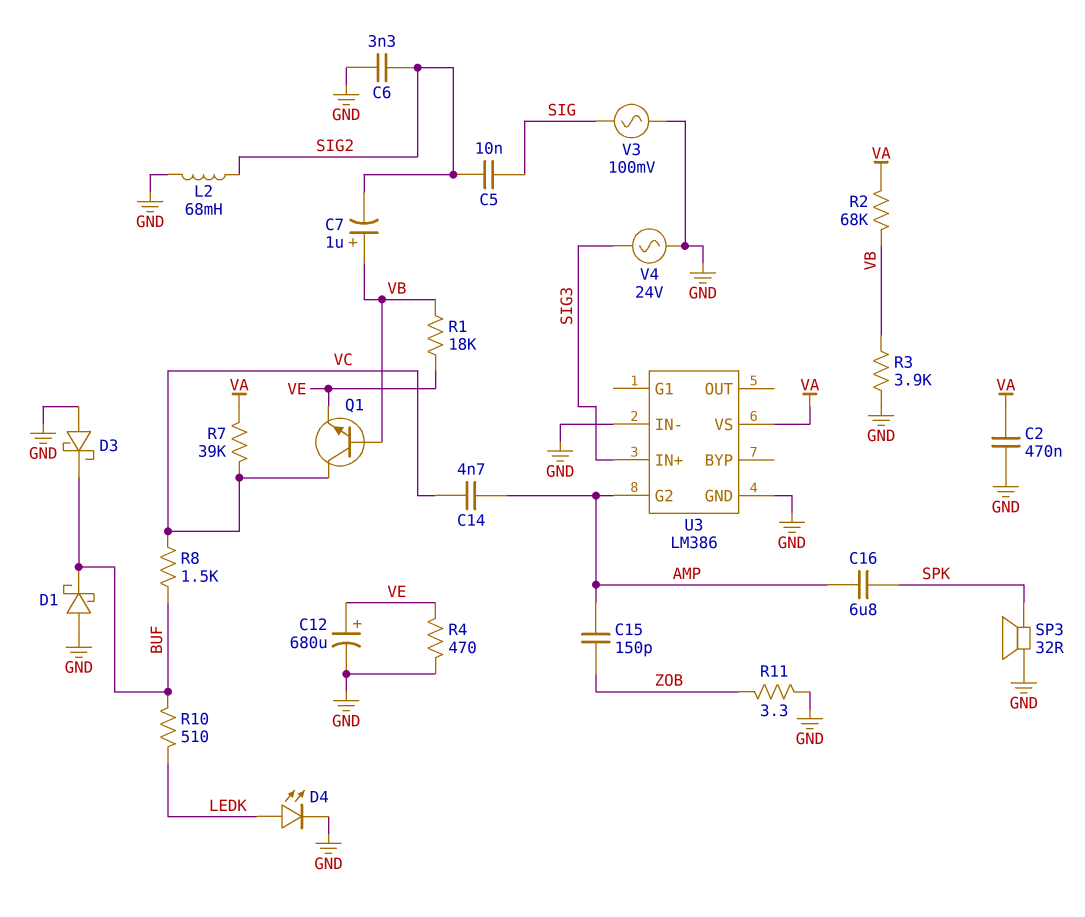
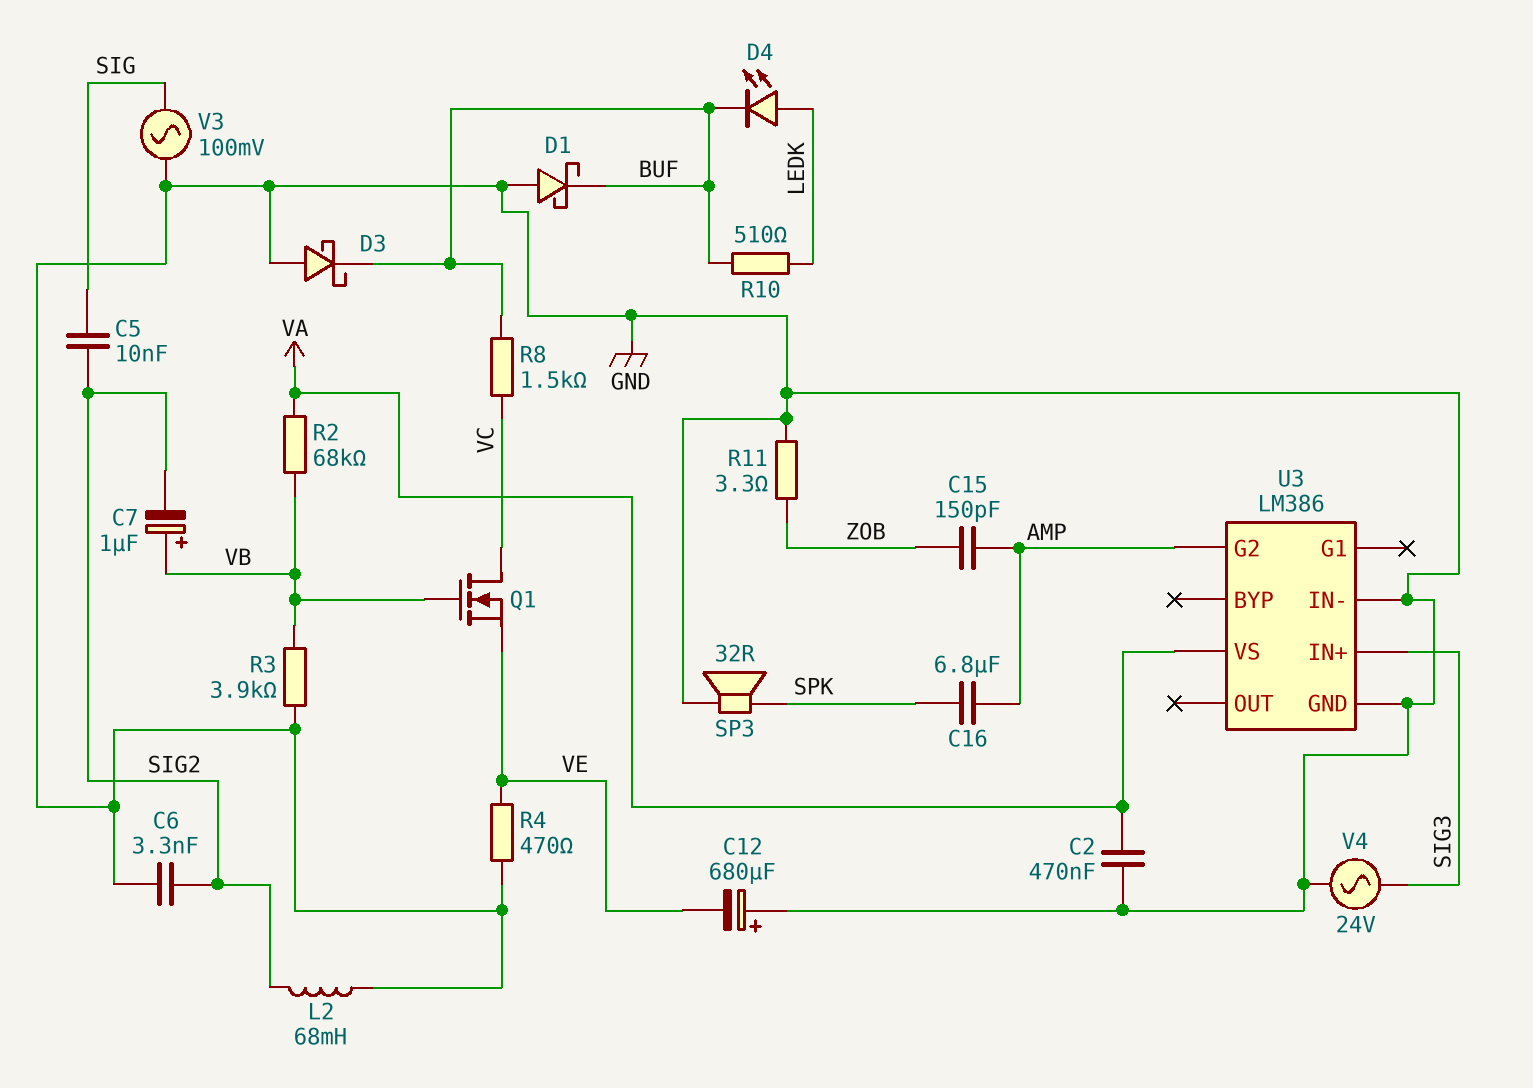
C12: 680uF (plus VE, minus GND) -> 680uF (plus GND, minus VE)
C14: 4.7nF (AMP, VC) -> none
D4: LED (A LEDK, K GND) -> LED (A LEDK, K BUF)
Q1: NPN (B VB, C VC, E VE) -> NMOS (G VB, D VC, S VE)
R1: 18k (VB, VE) -> none
R7: 39k (VA, VC) -> none

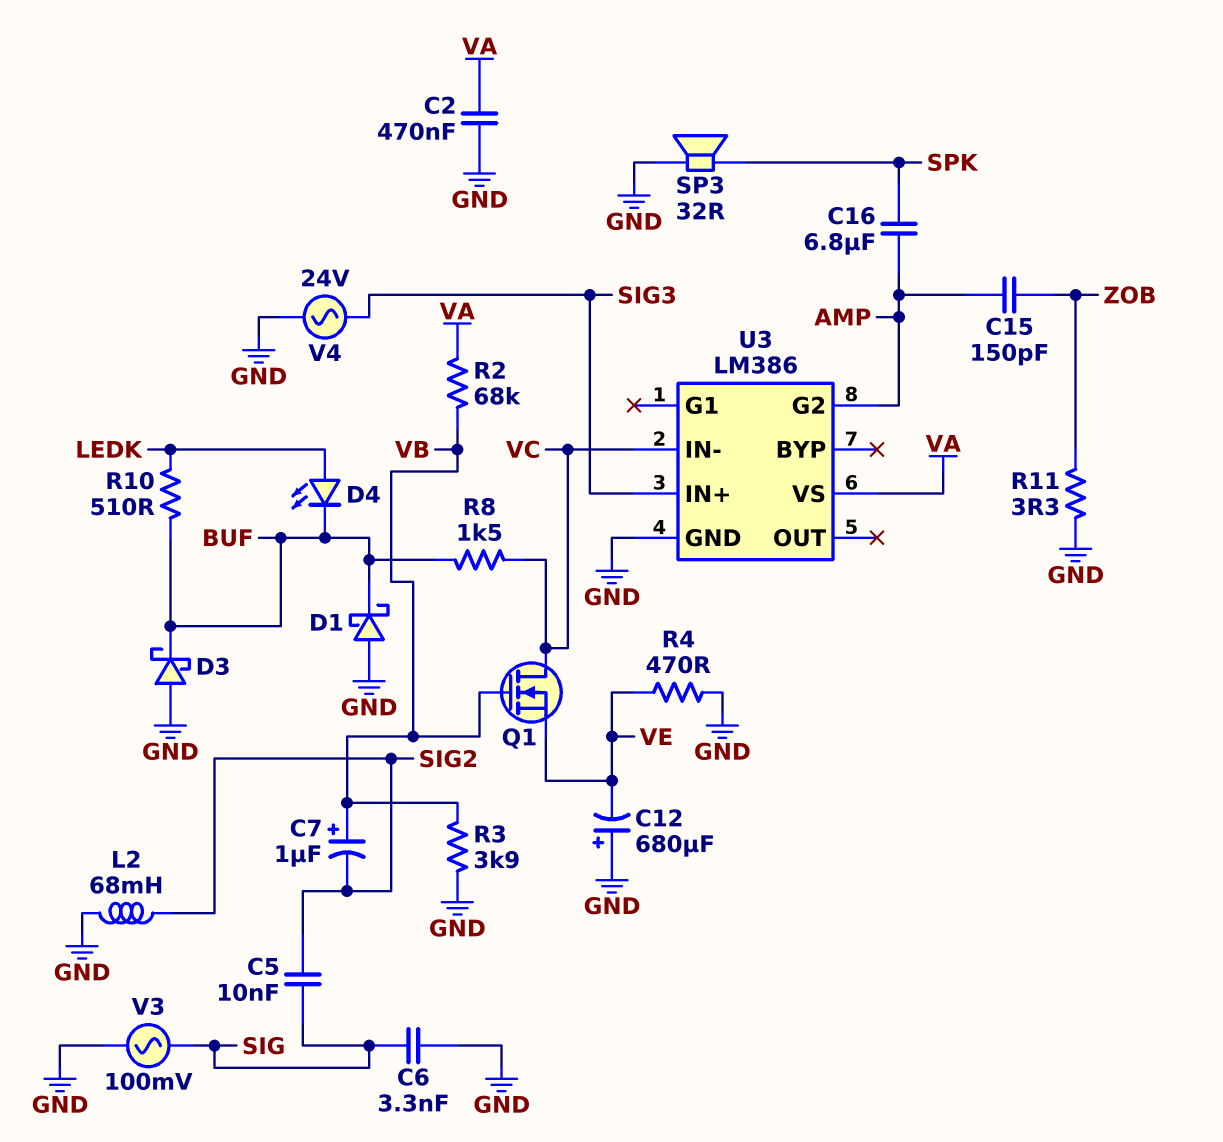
C6: 3.3nF (GND, SIG2) -> 3.3nF (GND, SIG)
U3 pin IN-: GND -> VC

